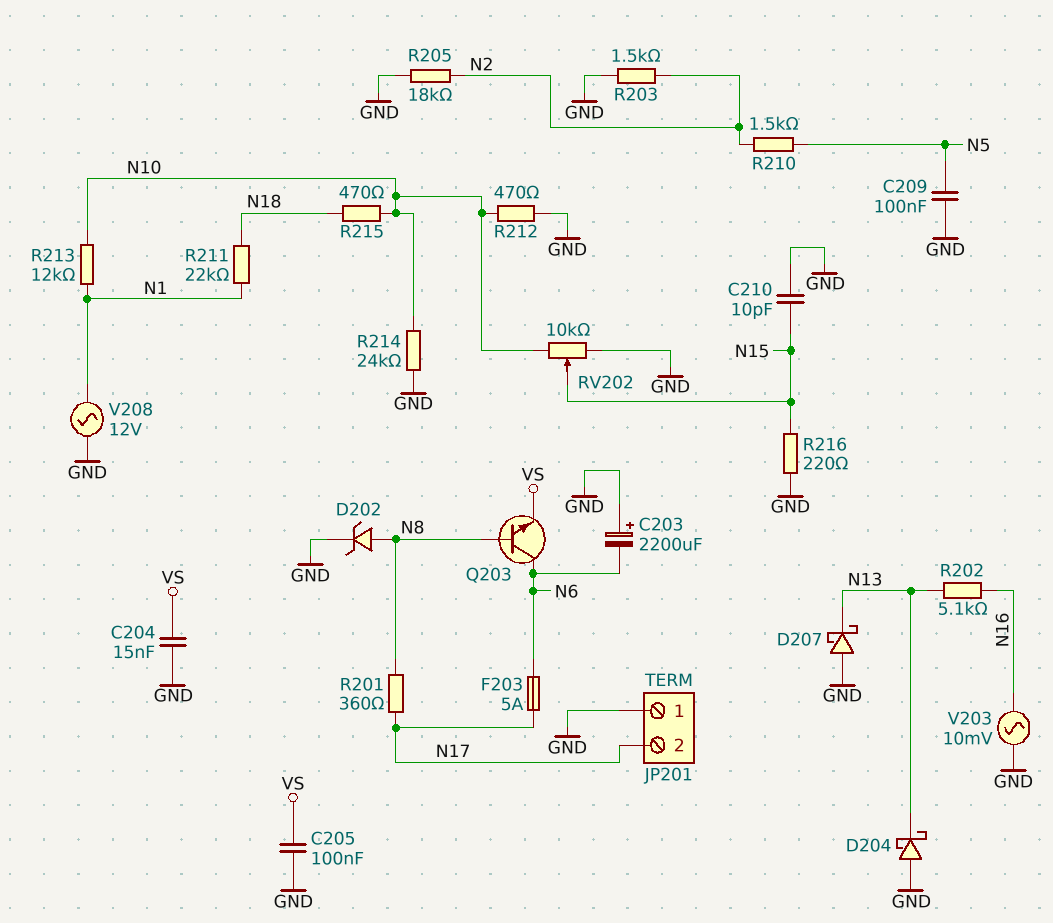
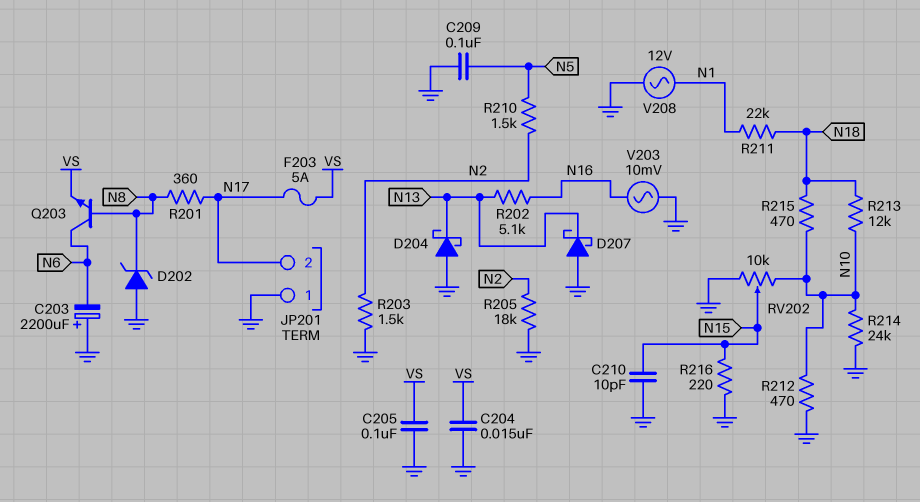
D202: zener (A N8, K GND) -> zener (A GND, K N8)
F203: 5A (N6, N17) -> 5A (N17, VS)
R213: 12k (N1, N10) -> 12k (N10, N18)

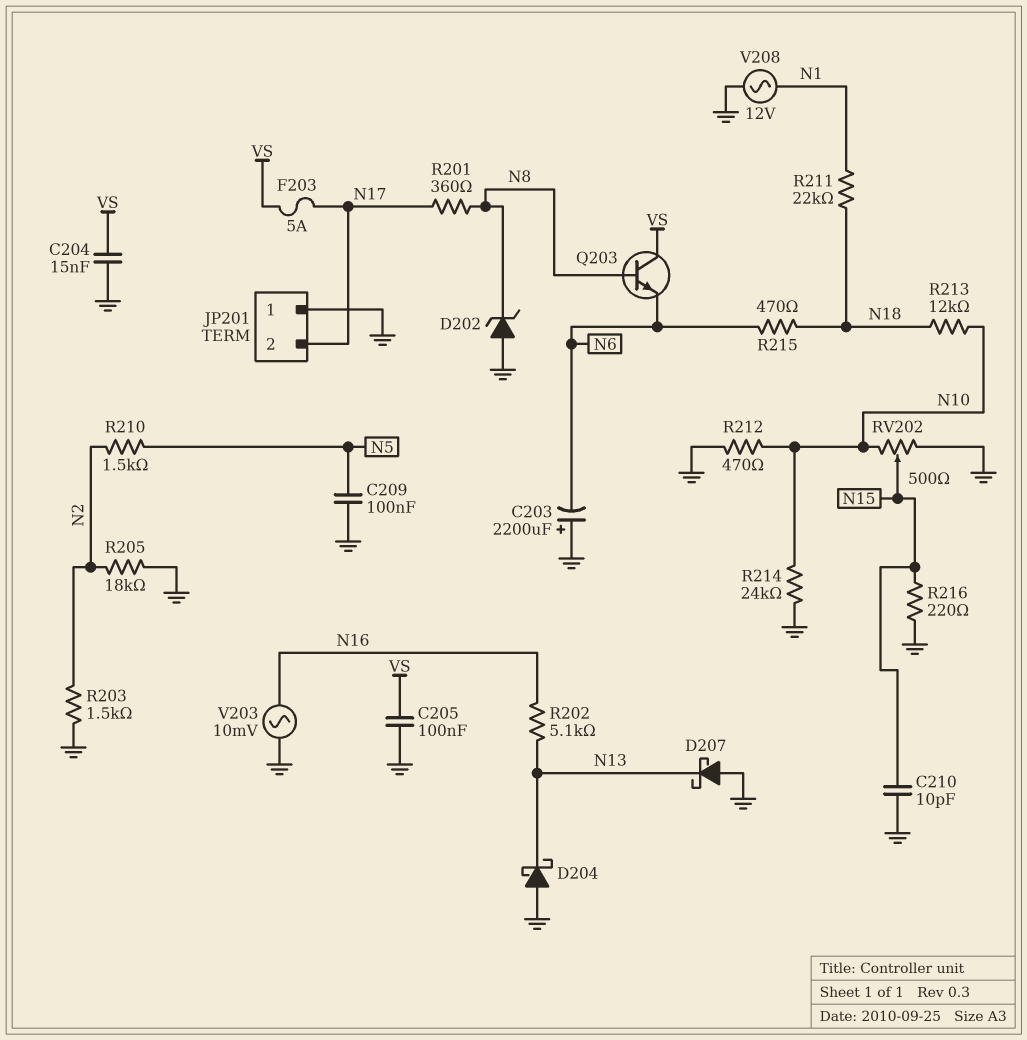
Q203: NPN (B N8, C N6, E VS) -> NPN (B N8, C VS, E N6)
R215: 470 (N10, N18) -> 470 (N6, N18)
RV202: 10k (GND, N10, wiper N15) -> 500 (GND, N10, wiper N15)

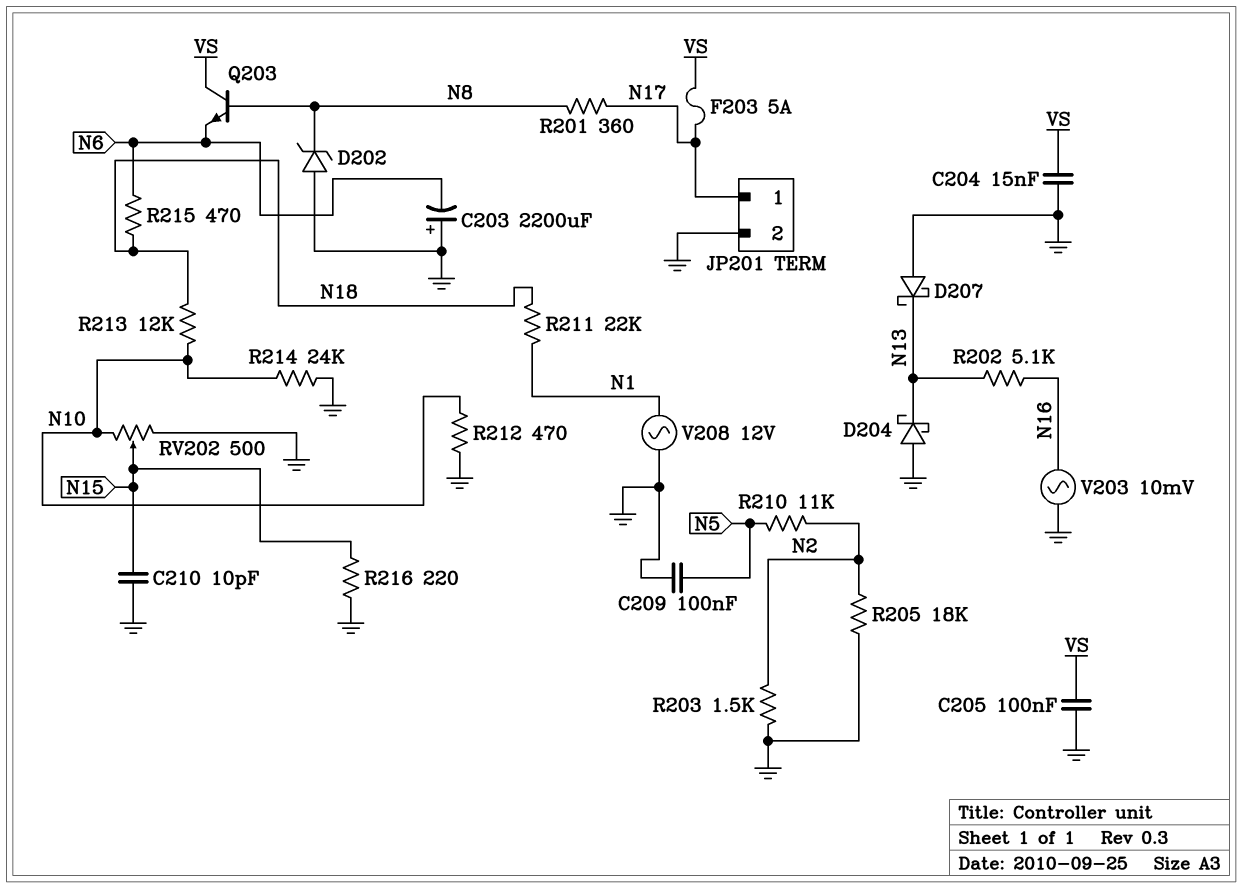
JP201 pin 1: GND -> N17
JP201 pin 2: N17 -> GND
R210: 1.5k (N2, N5) -> 11k (N2, N5)

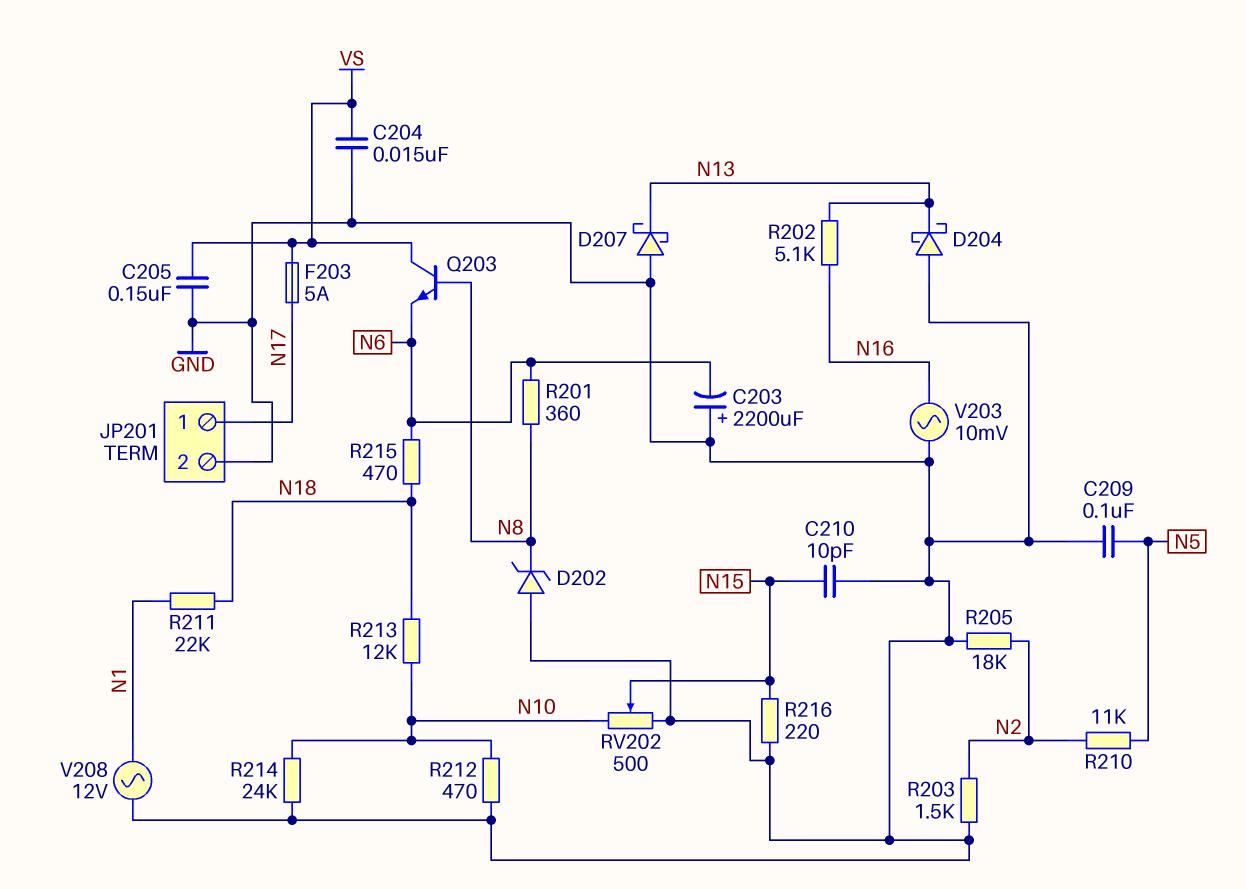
C205: 100nF (GND, VS) -> 150nF (GND, VS)
R201: 360 (N8, N17) -> 360 (N6, N8)

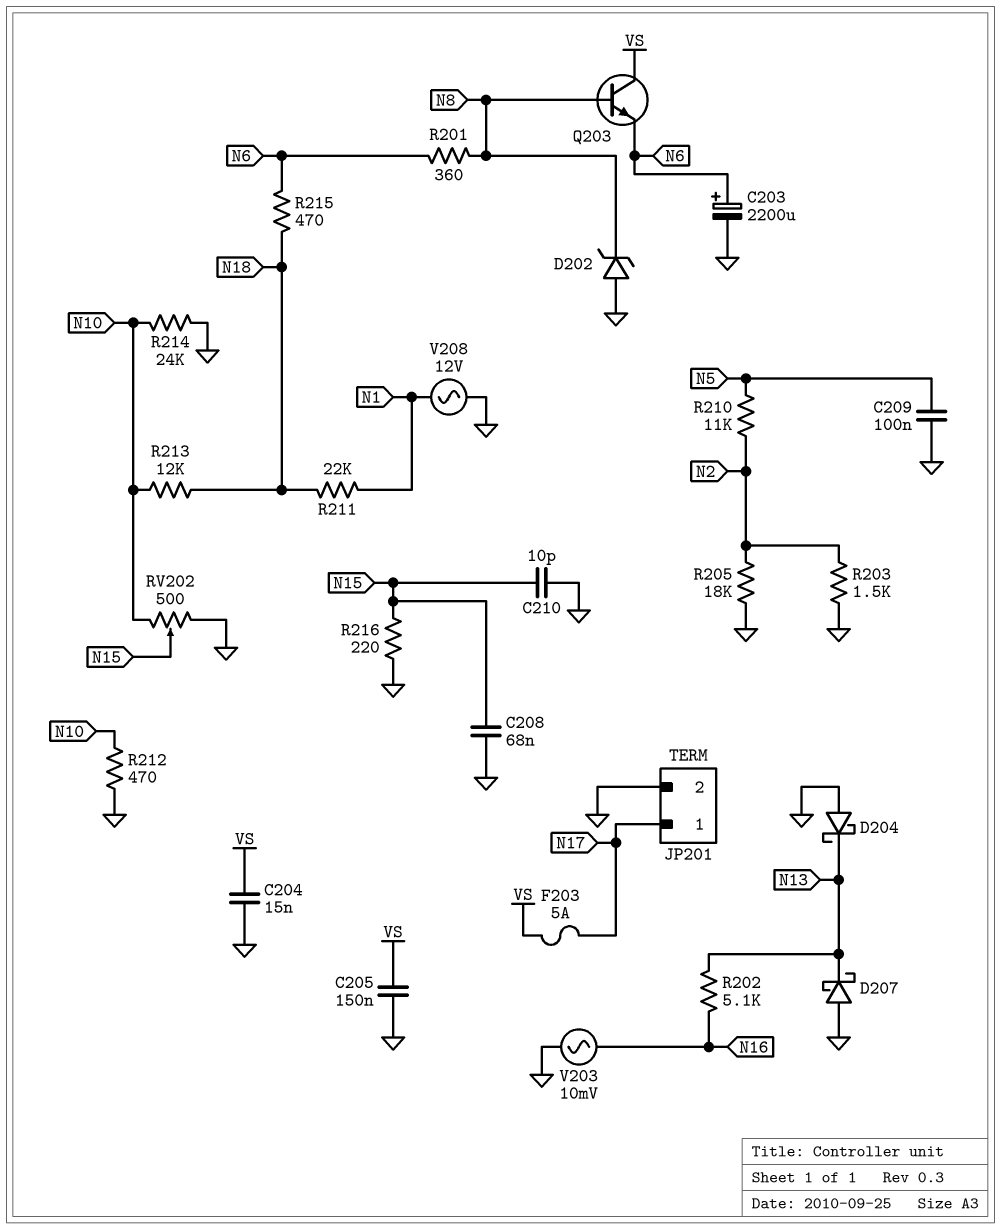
C203: 2200uF (plus GND, minus N6) -> 2200uF (plus N6, minus GND)
C208: none -> 68nF (GND, N15)

